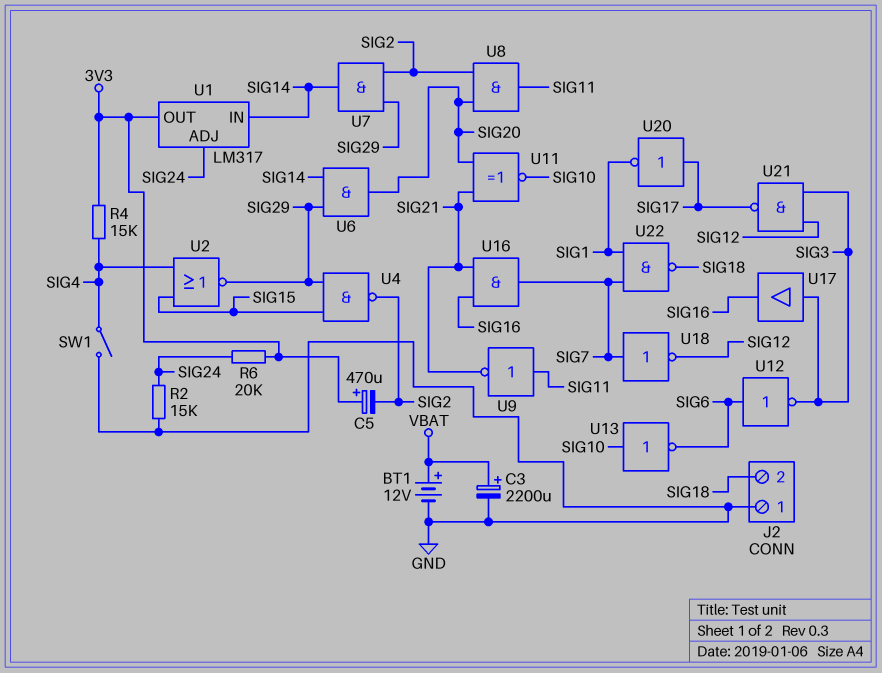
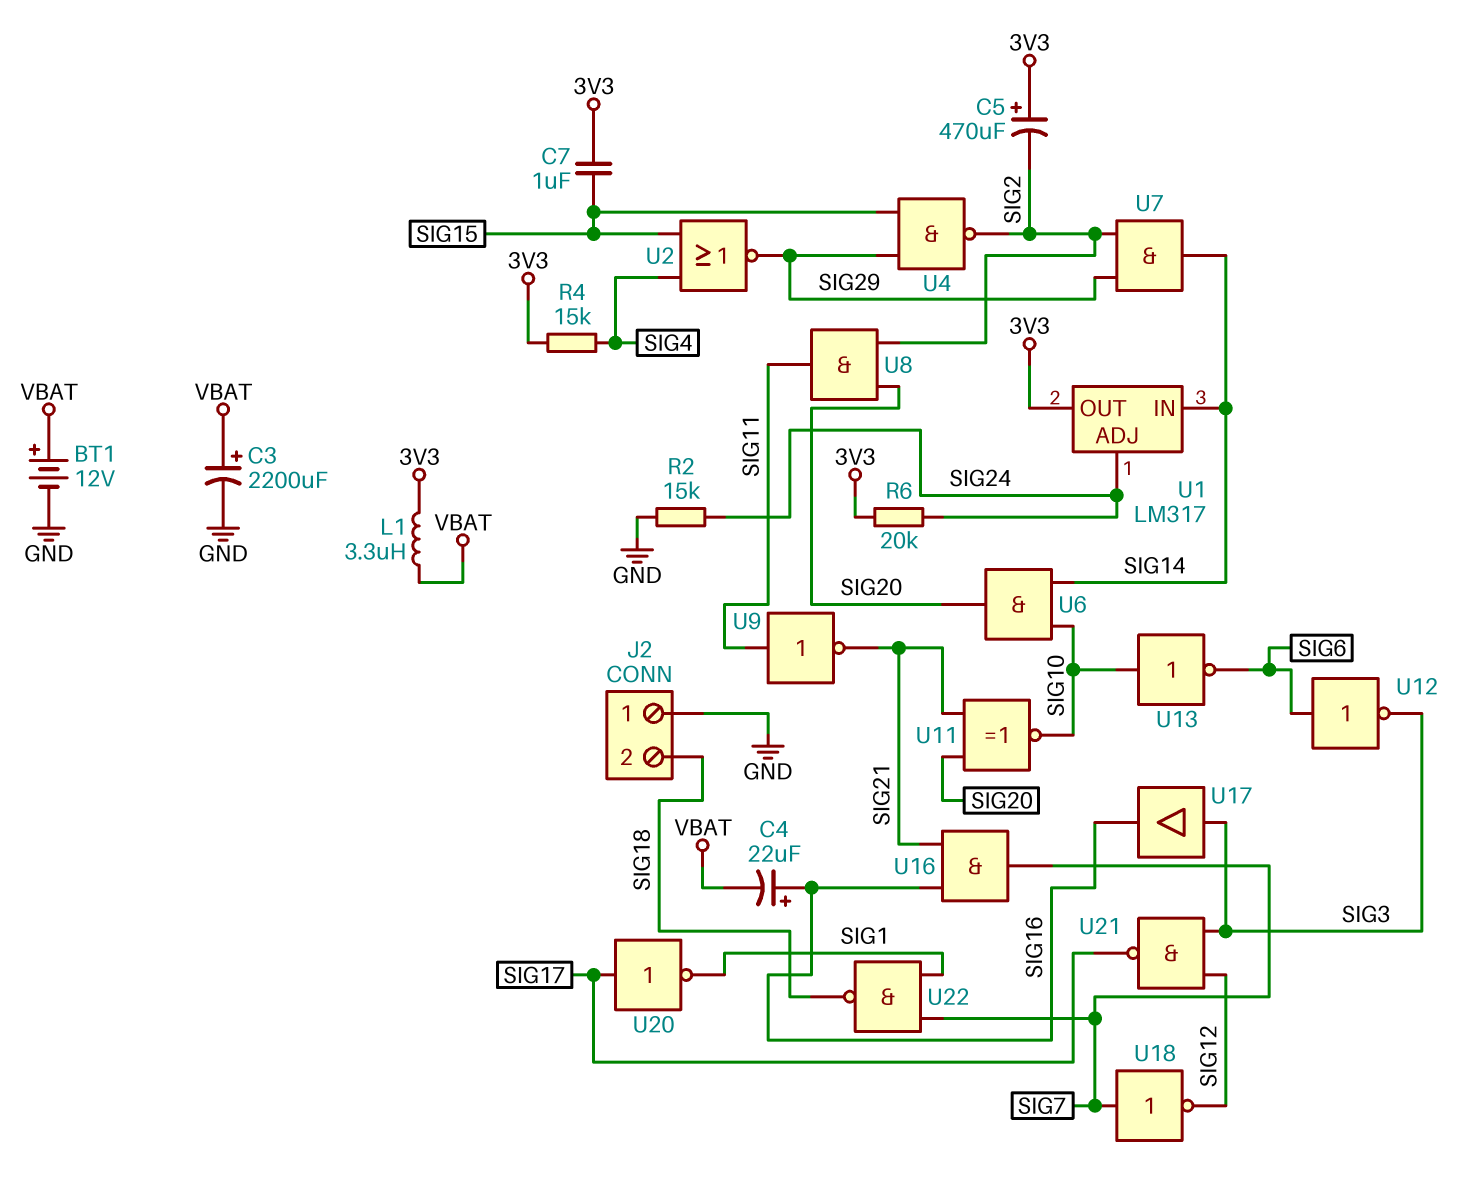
C4: none -> 22uF (plus SIG16, minus VBAT)
C7: none -> 1uF (3V3, SIG15)
L1: none -> 3.3uH (3V3, VBAT)
SW1: switch (GND, SIG4) -> none
U6: AND (in SIG14, in SIG29, out SIG20) -> AND (in SIG10, in SIG14, out SIG20)

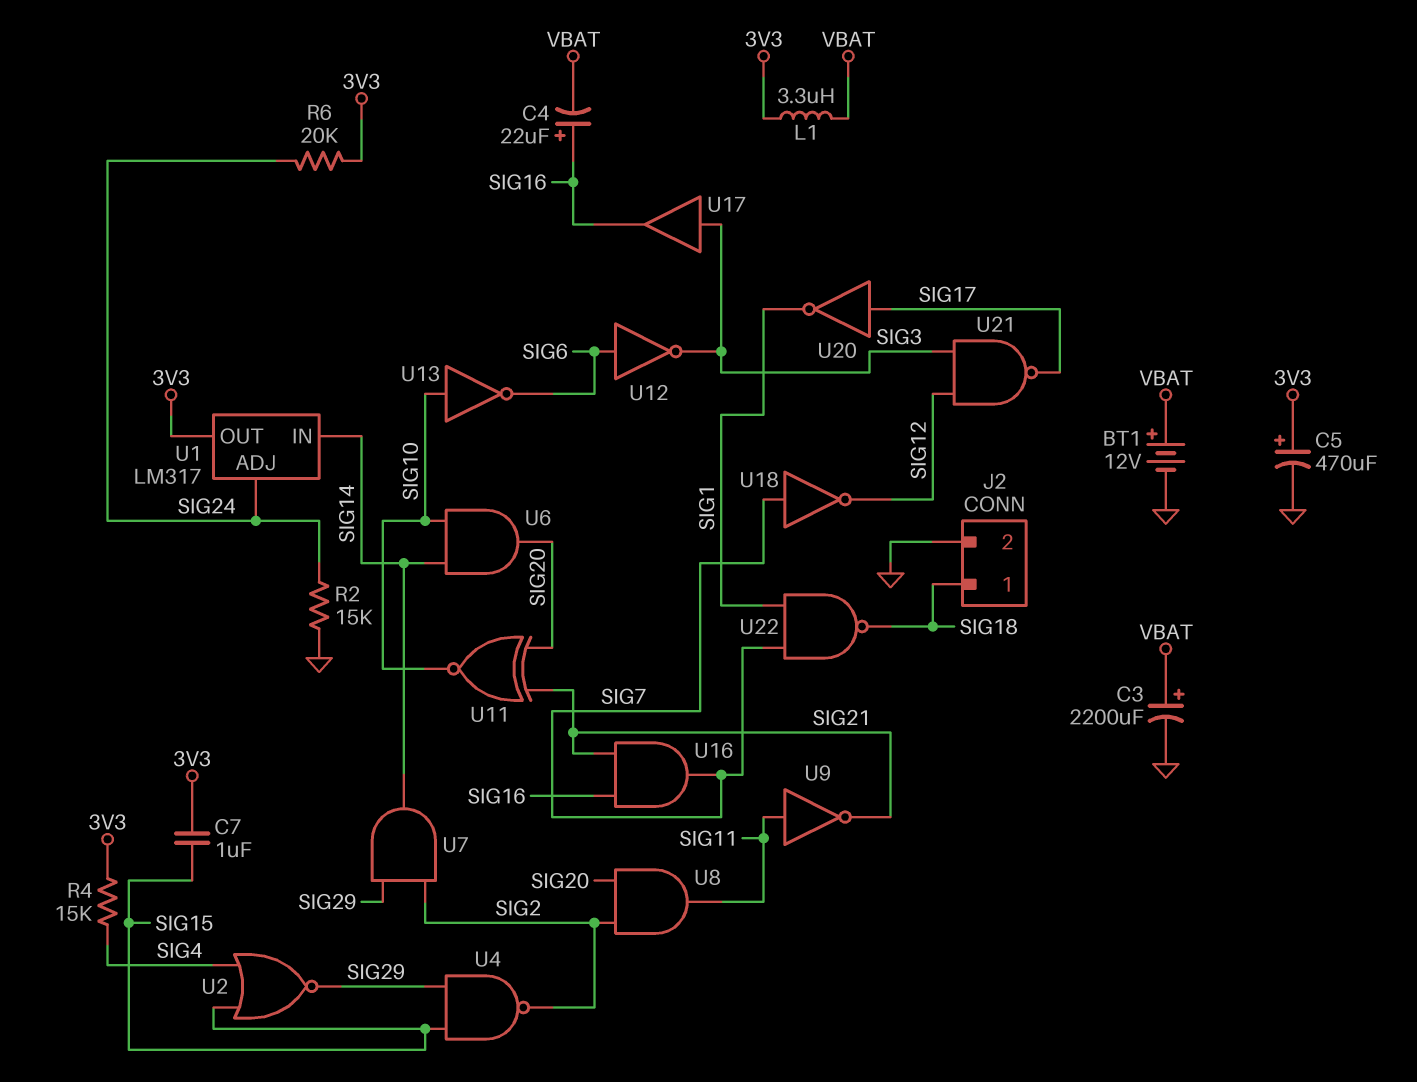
C5: 470uF (plus 3V3, minus SIG2) -> 470uF (plus 3V3, minus GND)
J2 pin 1: GND -> SIG18
J2 pin 2: SIG18 -> GND

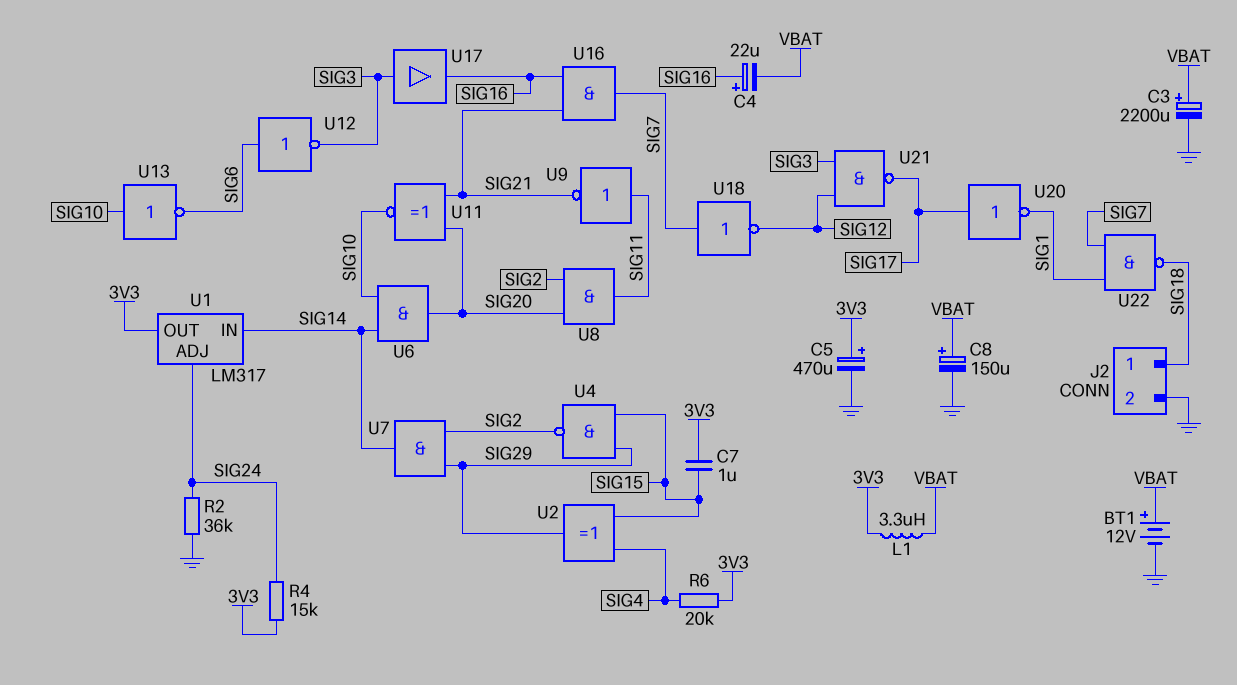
C8: none -> 150uF (plus VBAT, minus GND)
R2: 15k (GND, SIG24) -> 36k (GND, SIG24)
R4: 15k (3V3, SIG4) -> 15k (3V3, SIG24)
R6: 20k (3V3, SIG24) -> 20k (3V3, SIG4)
U2: NOR (in SIG4, in SIG15, out SIG29) -> XOR (in SIG4, in SIG15, out SIG29)

